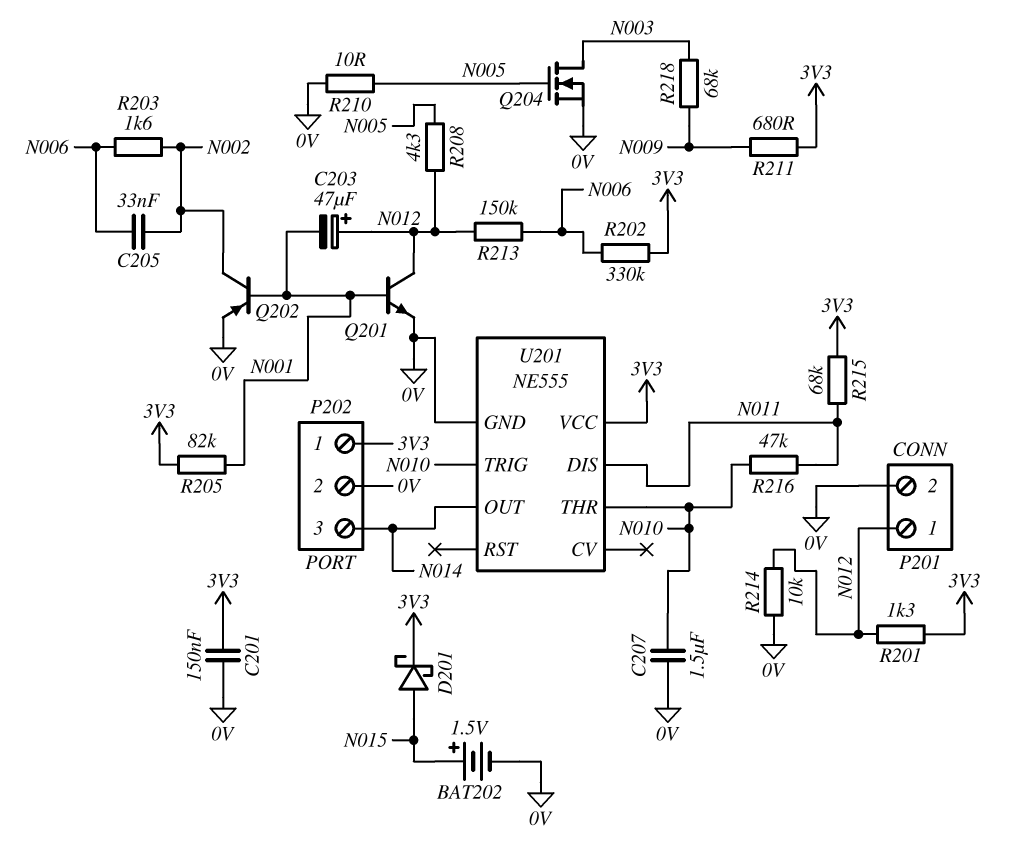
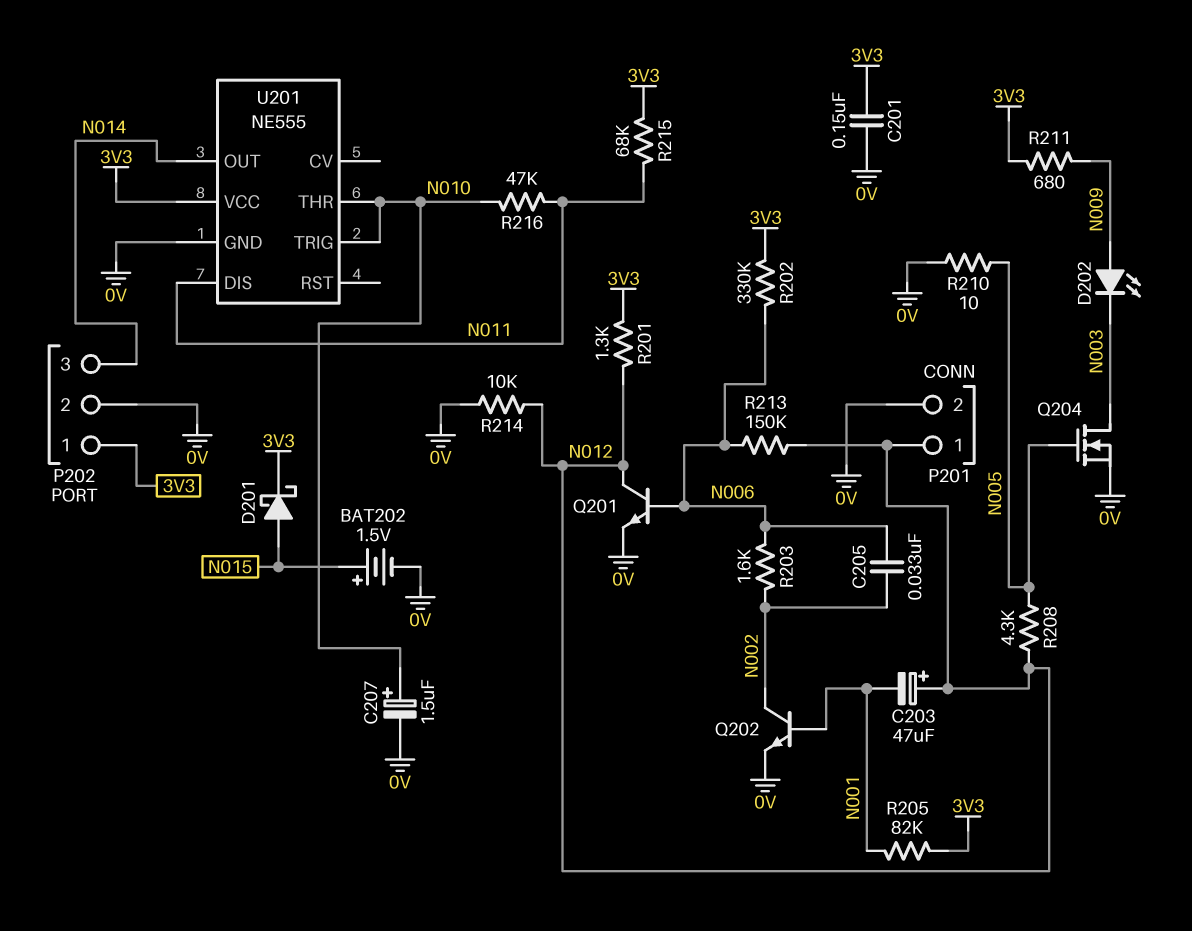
C207: 1.5uF (0V, N010) -> 1.5uF (plus N010, minus 0V)
D202: none -> LED (A N009, K N003)
Q201: NPN (B N001, C N012, E 0V) -> NPN (B N006, C N012, E 0V)
Q202: PNP (B N001, C N002, E 0V) -> NPN (B N001, C N002, E 0V)
R218: 68k (N003, N009) -> none

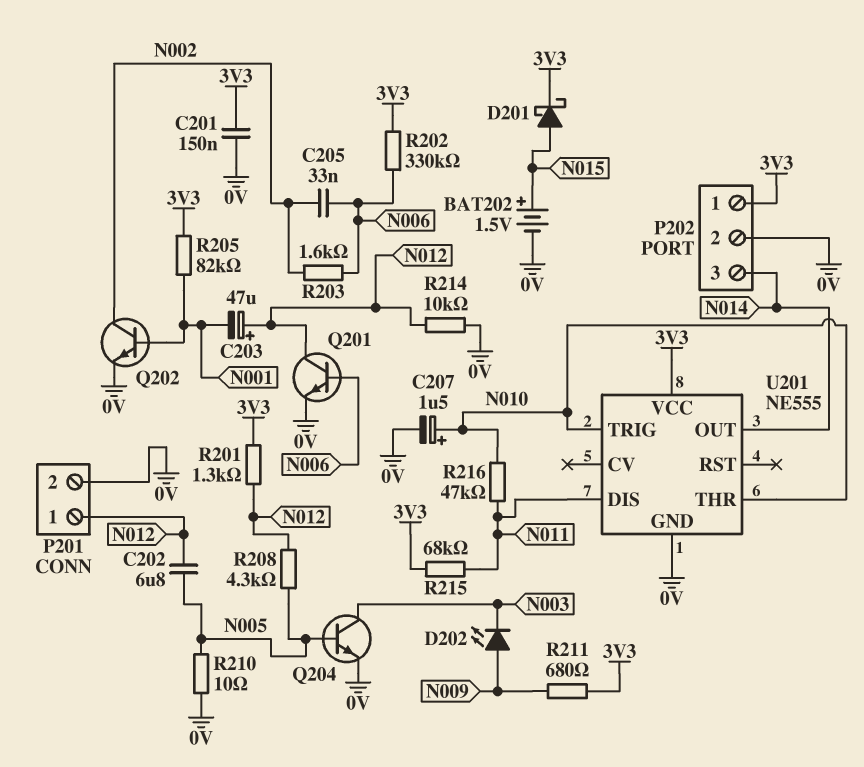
C202: none -> 6.8uF (N005, N012)
Q204: NMOS (G N005, D N003, S 0V) -> NPN (B N005, C N003, E 0V)
R213: 150k (N006, N012) -> none

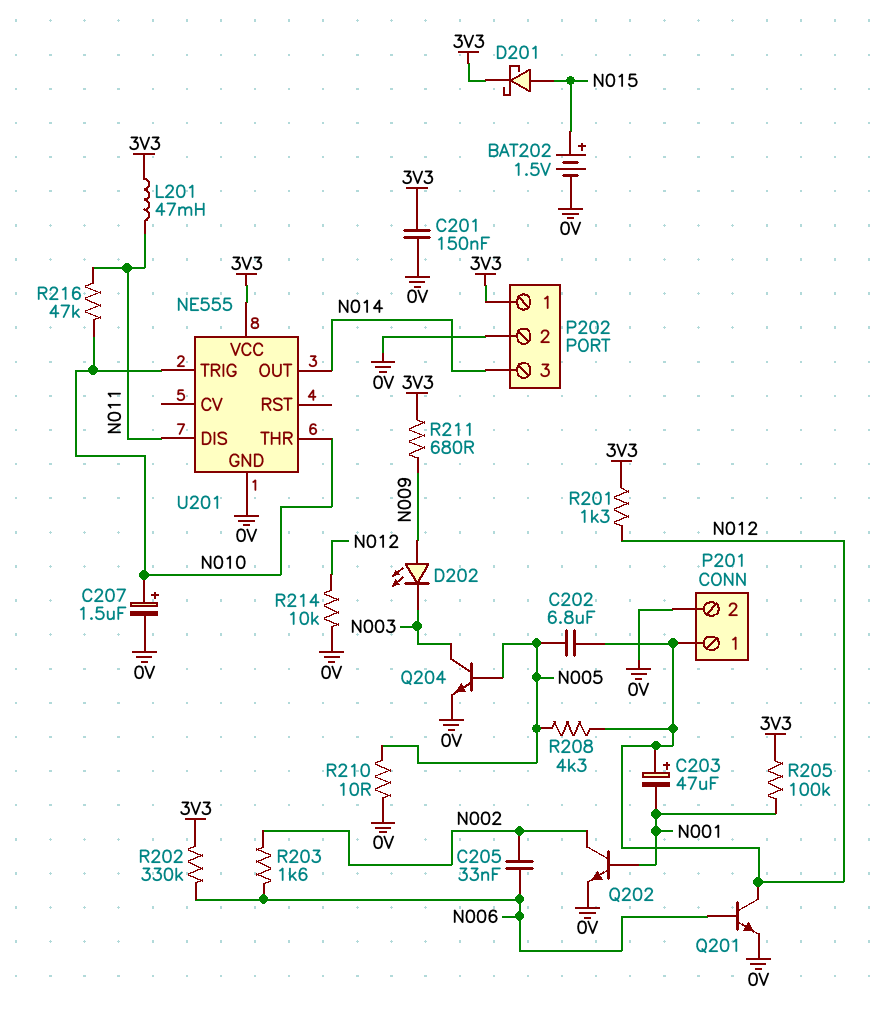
L201: none -> 47mH (3V3, N011)
R205: 82k (3V3, N001) -> 100k (3V3, N001)
R215: 68k (3V3, N011) -> none

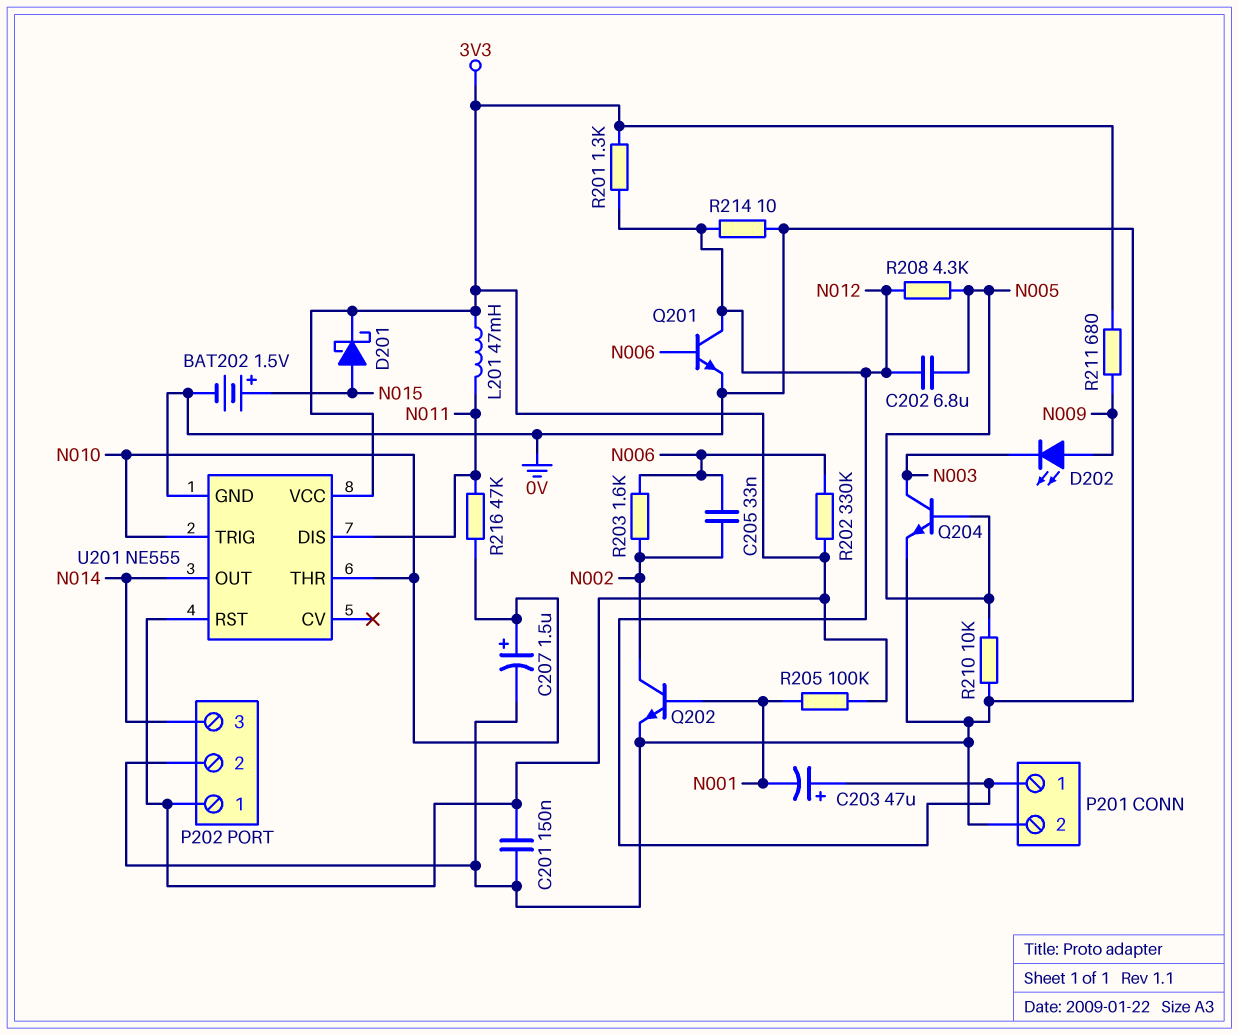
R210: 10 (0V, N005) -> 10k (0V, N005)
R214: 10k (0V, N012) -> 10 (0V, N012)
U201 pin RST: none -> 3V3

